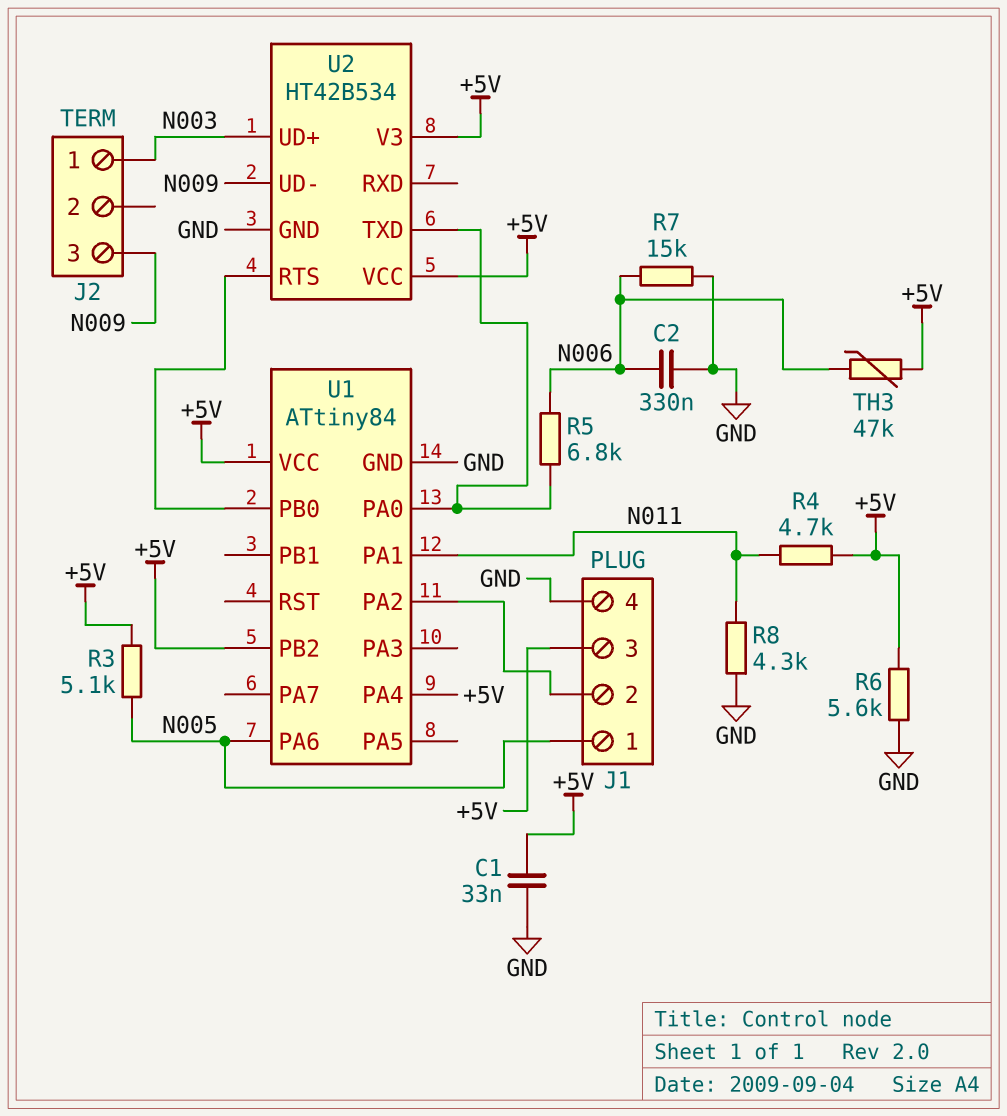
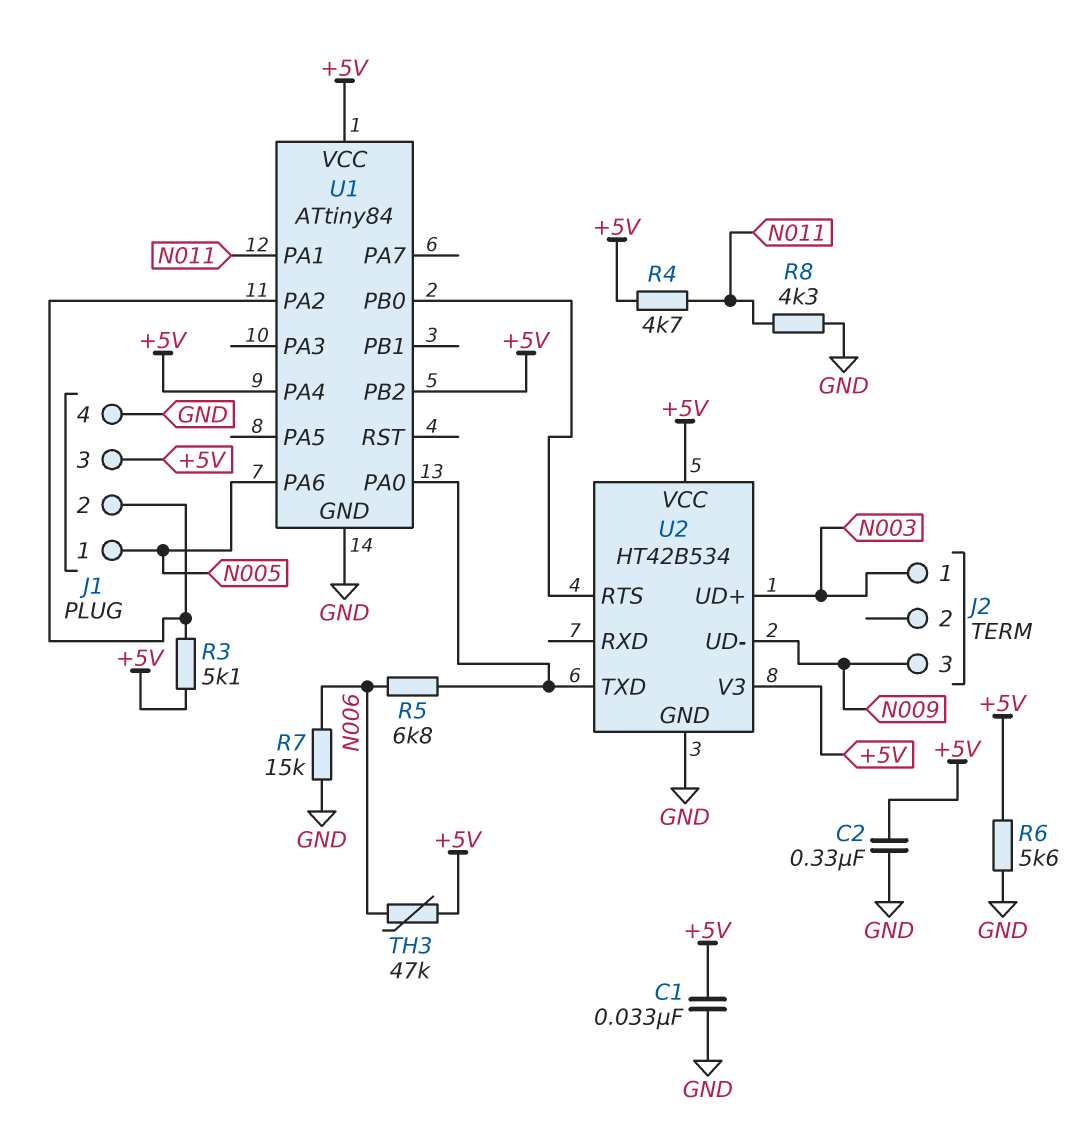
C2: 330nF (GND, N006) -> 330nF (+5V, GND)
R3: 5.1k (+5V, N005) -> 5.1k (+5V, J1/2)

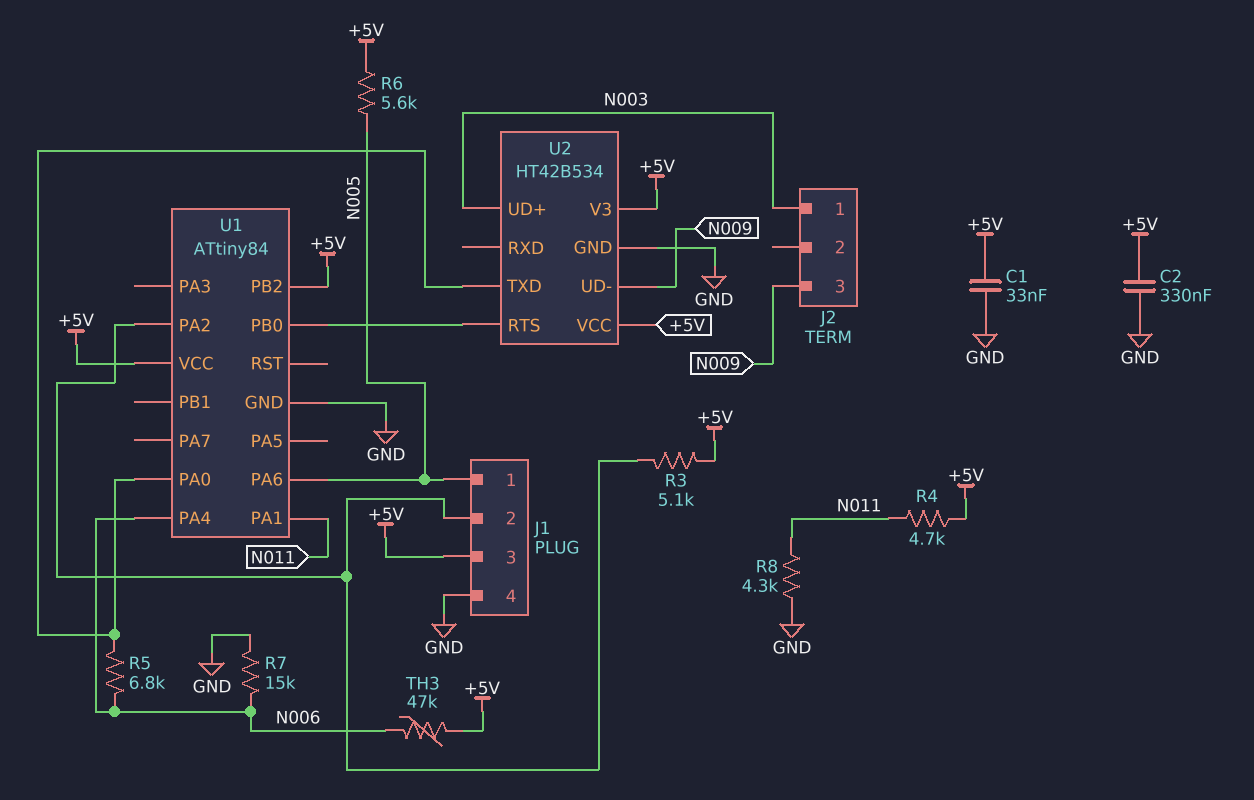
R6: 5.6k (+5V, GND) -> 5.6k (+5V, N005)
U1 pin PA4: +5V -> N006

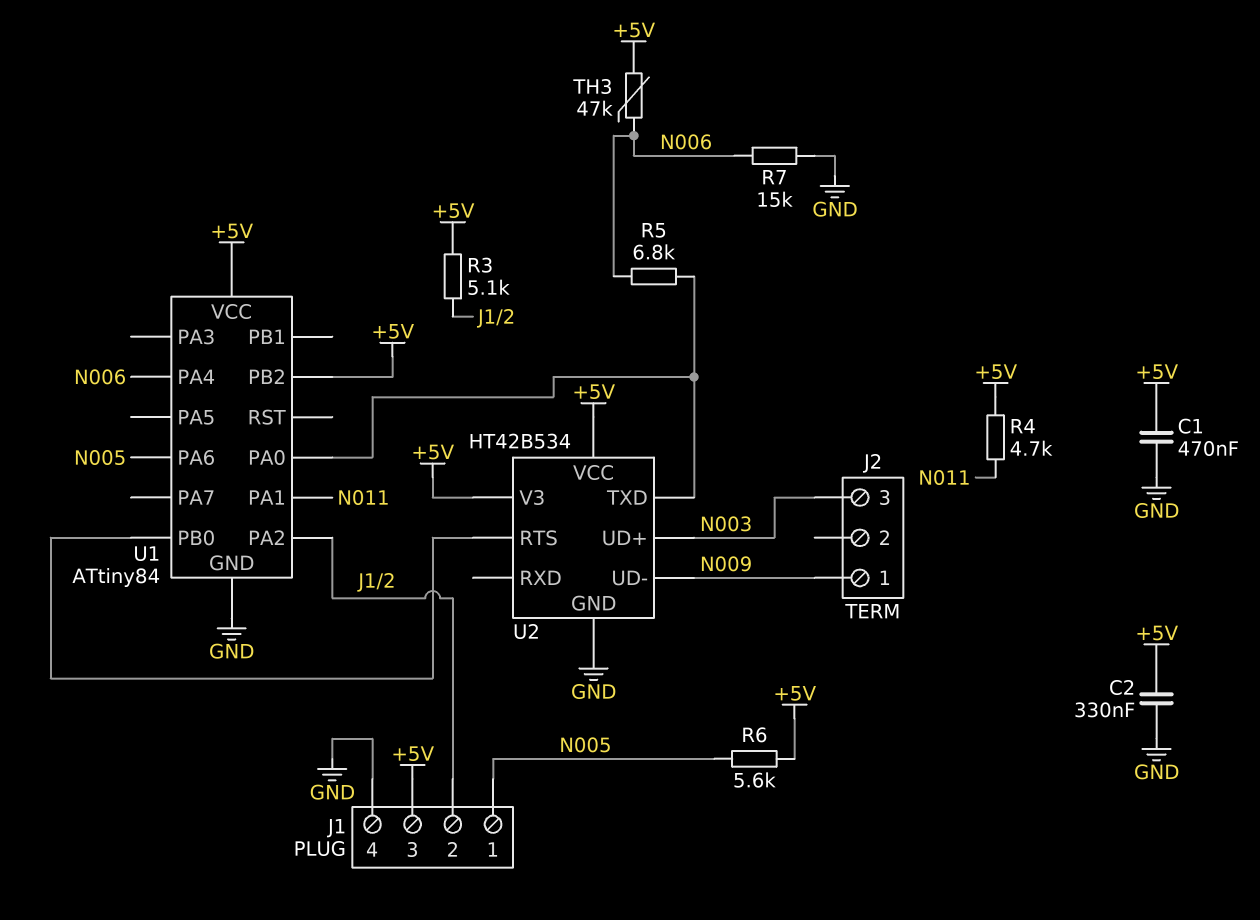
C1: 33nF (+5V, GND) -> 470nF (+5V, GND)
J2 pin 1: N003 -> N009
J2 pin 3: N009 -> N003
R8: 4.3k (GND, N011) -> none

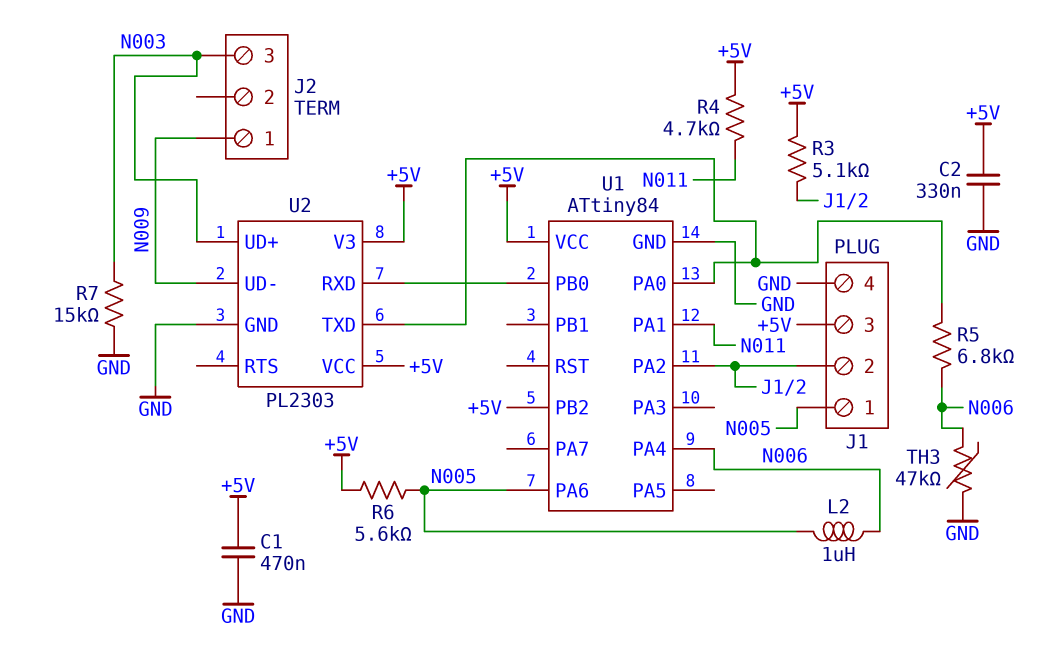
L2: none -> 1uH (N005, N006)
R7: 15k (GND, N006) -> 15k (GND, N003)
TH3: 47k (+5V, N006) -> 47k (GND, N006)
U2: HT42B534 -> PL2303
U2 pin RTS: U1/PB0 -> none
U2 pin RXD: none -> U1/PB0

